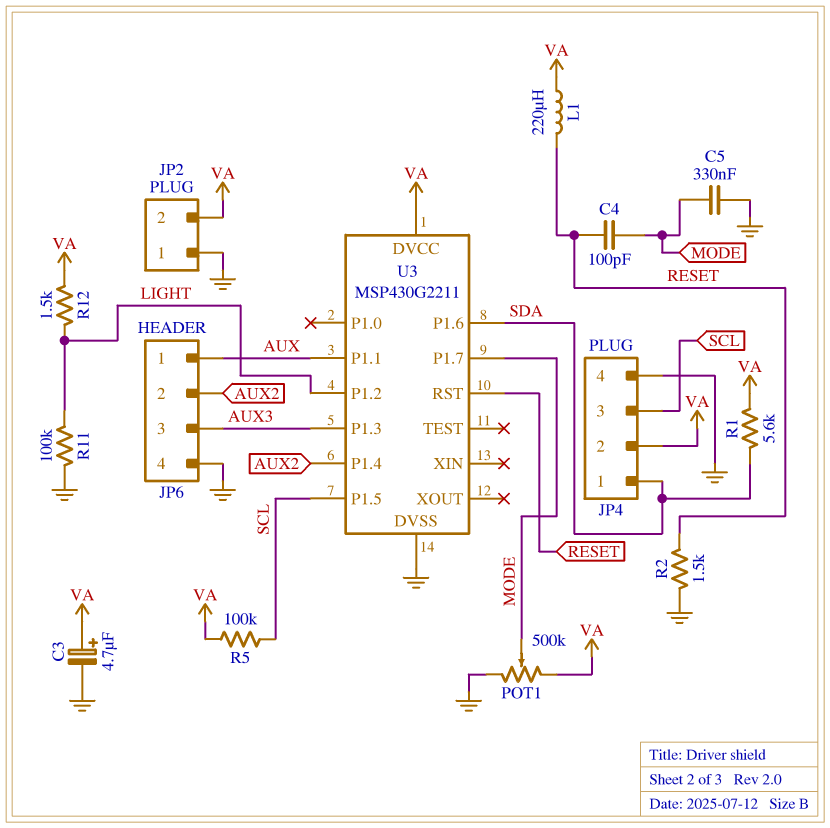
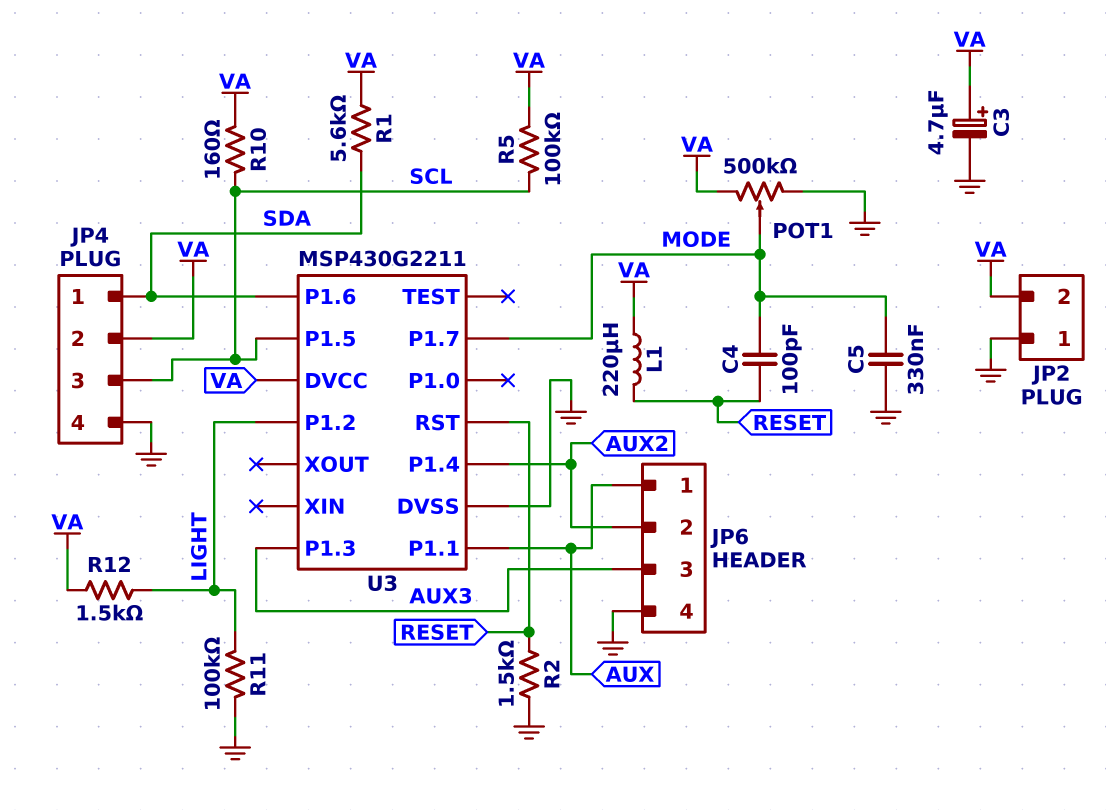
R10: none -> 160 (SCL, VA)

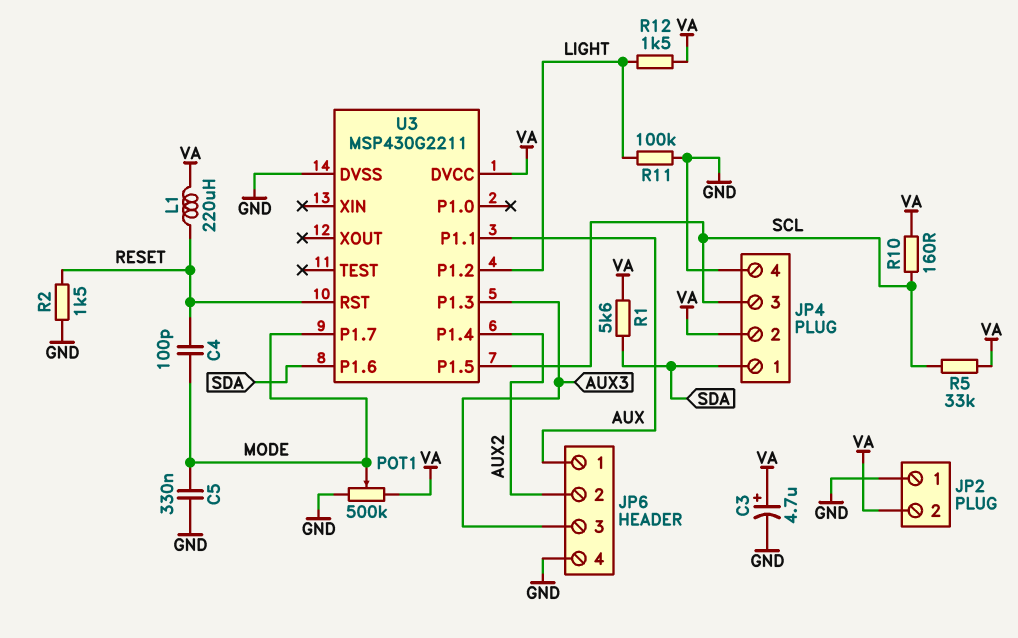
R5: 100k (SCL, VA) -> 33k (SCL, VA)

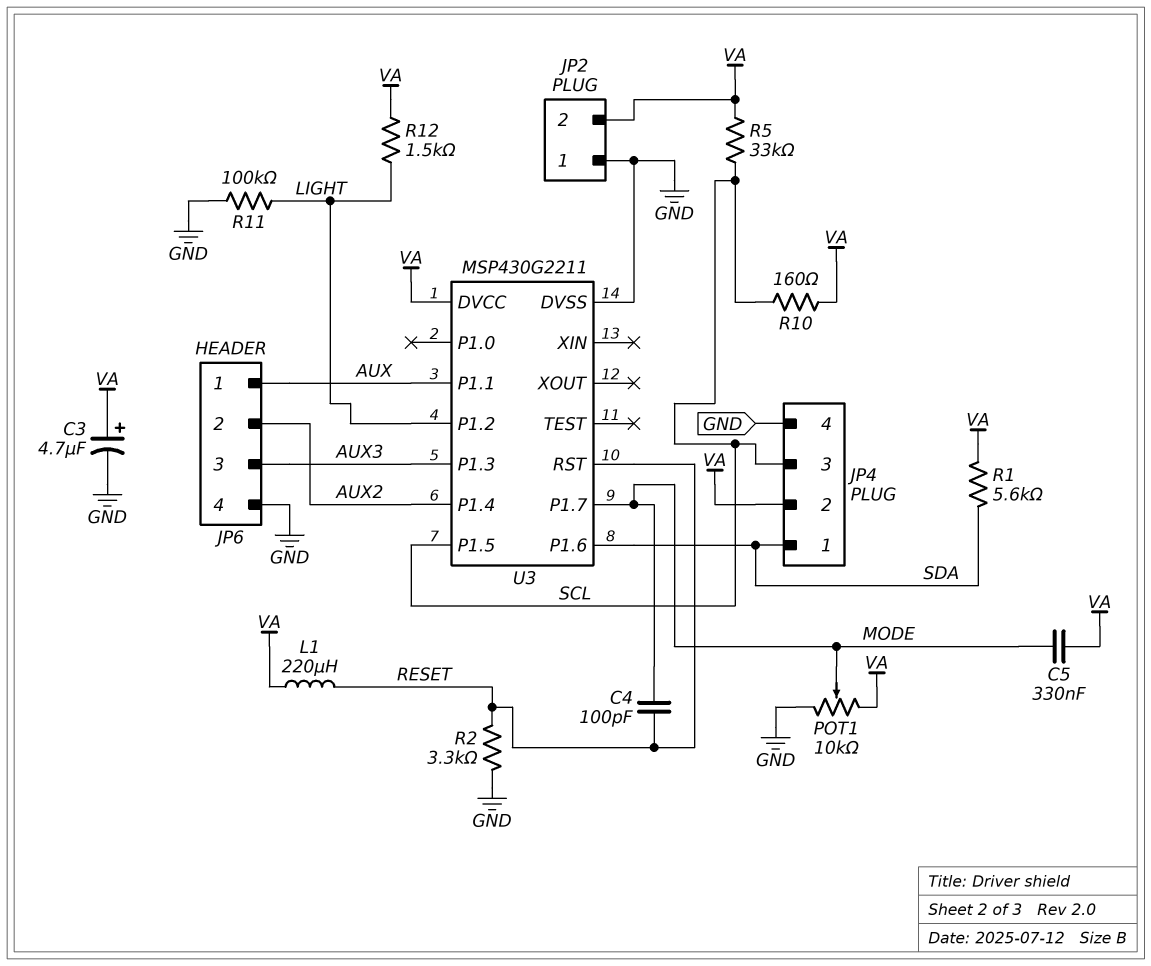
C5: 330nF (GND, MODE) -> 330nF (MODE, VA)
POT1: 500k (GND, VA, wiper MODE) -> 10k (GND, VA, wiper MODE)
R2: 1.5k (GND, RESET) -> 3.3k (GND, RESET)

